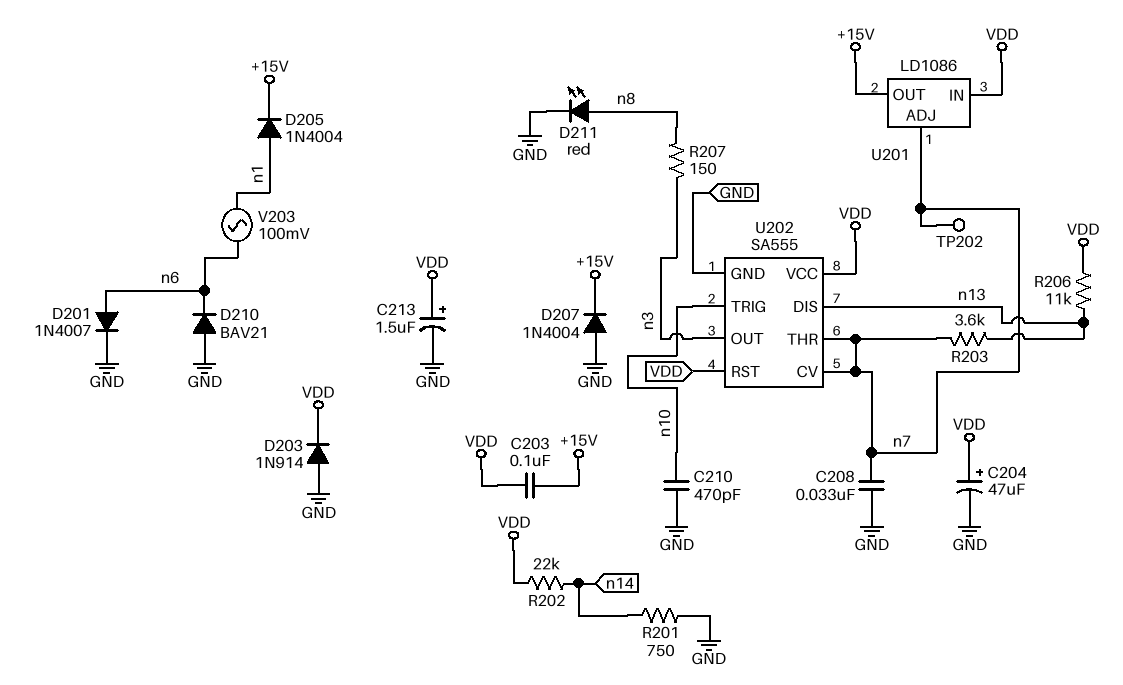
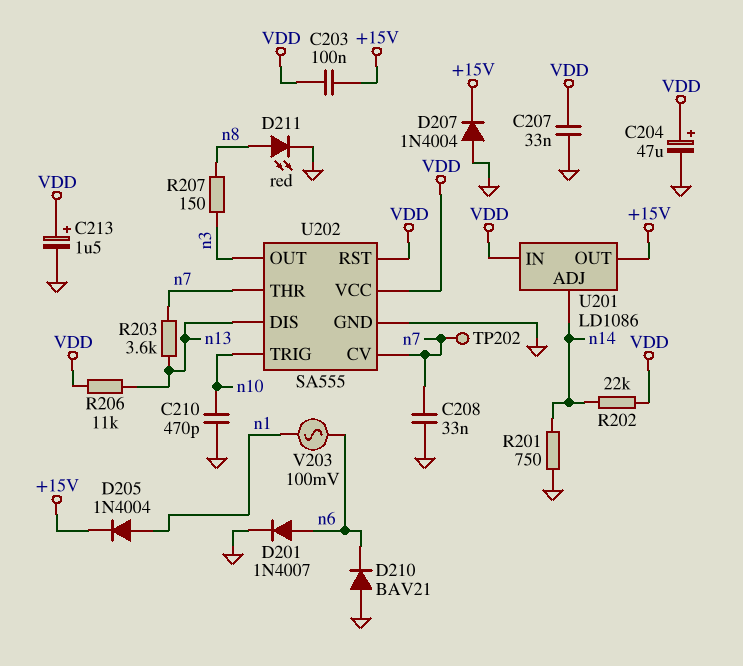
C207: none -> 33nF (GND, VDD)
D203: diode 1N914 (A GND, K VDD) -> none
U201 pin ADJ: n7 -> n14

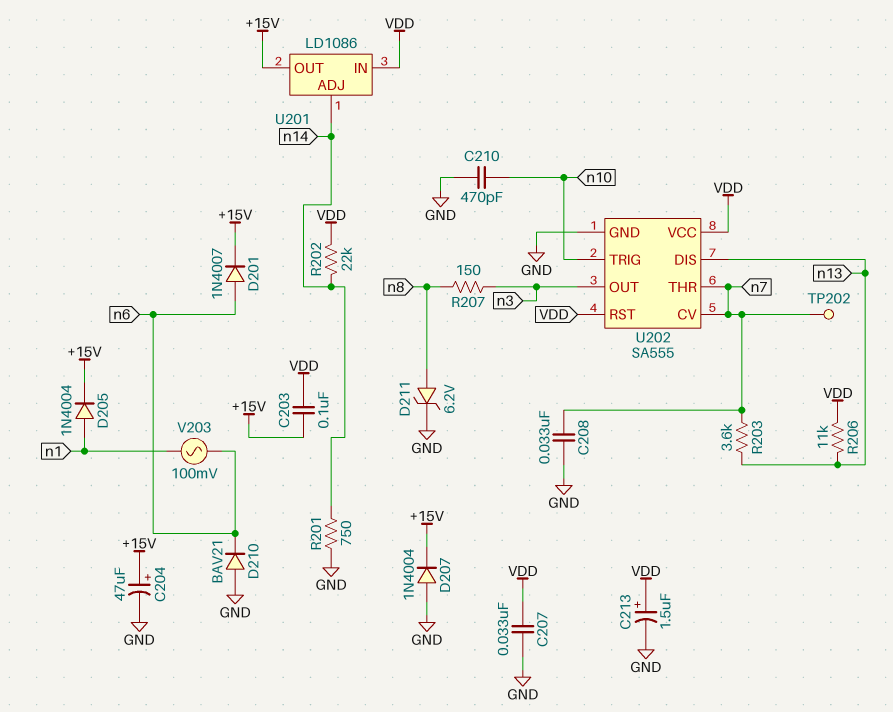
C204: 47uF (plus VDD, minus GND) -> 47uF (plus +15V, minus GND)
D201: diode 1N4007 (A n6, K GND) -> diode 1N4007 (A n6, K +15V)
D211: LED red (A n8, K GND) -> zener 6.2V (A n8, K GND)

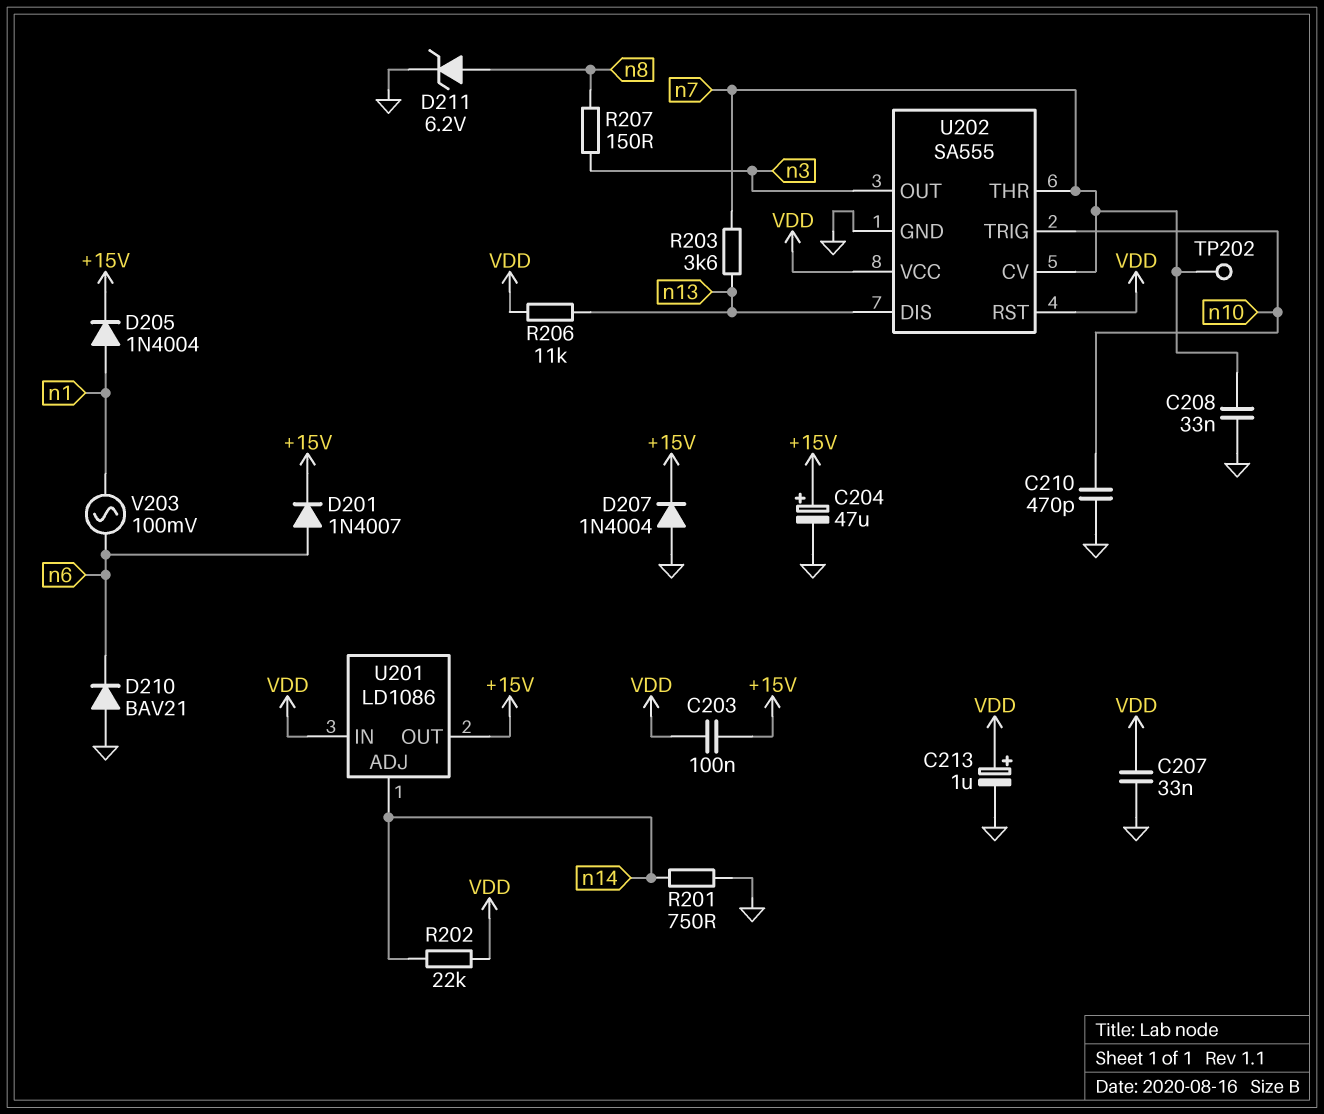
C213: 1.5uF (plus VDD, minus GND) -> 1uF (plus VDD, minus GND)

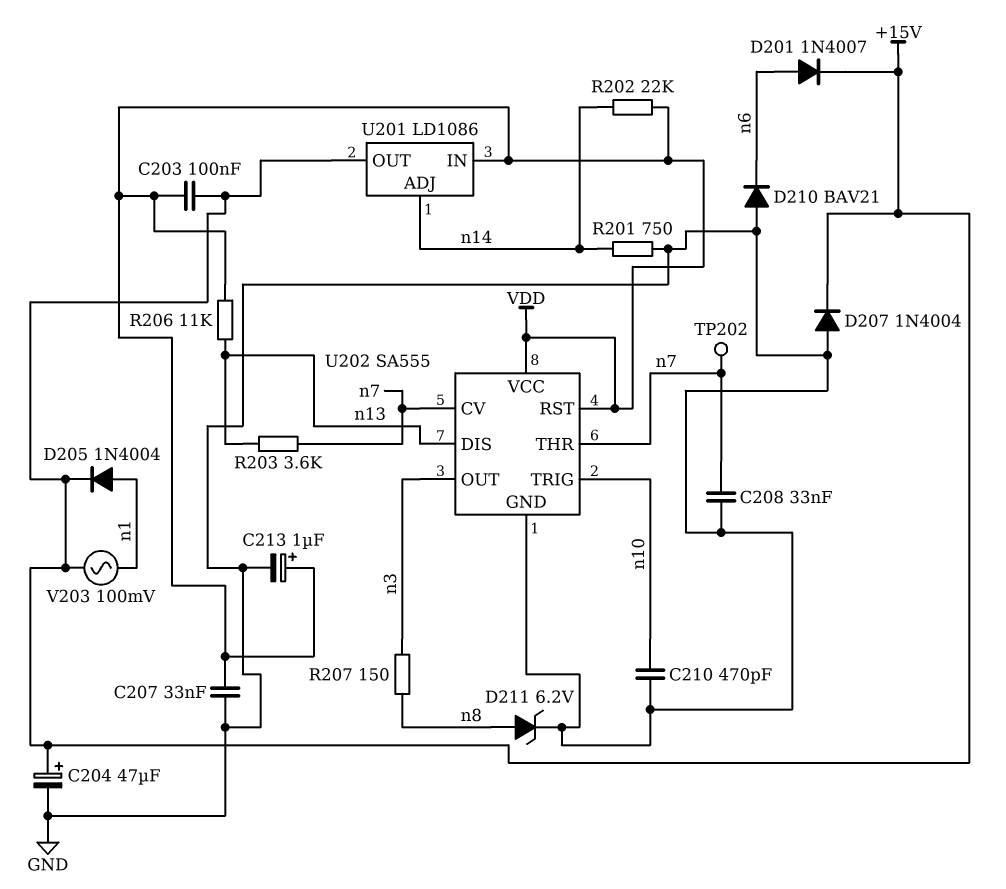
V203: AC 100mV (n1, n6) -> AC 100mV (+15V, n1)

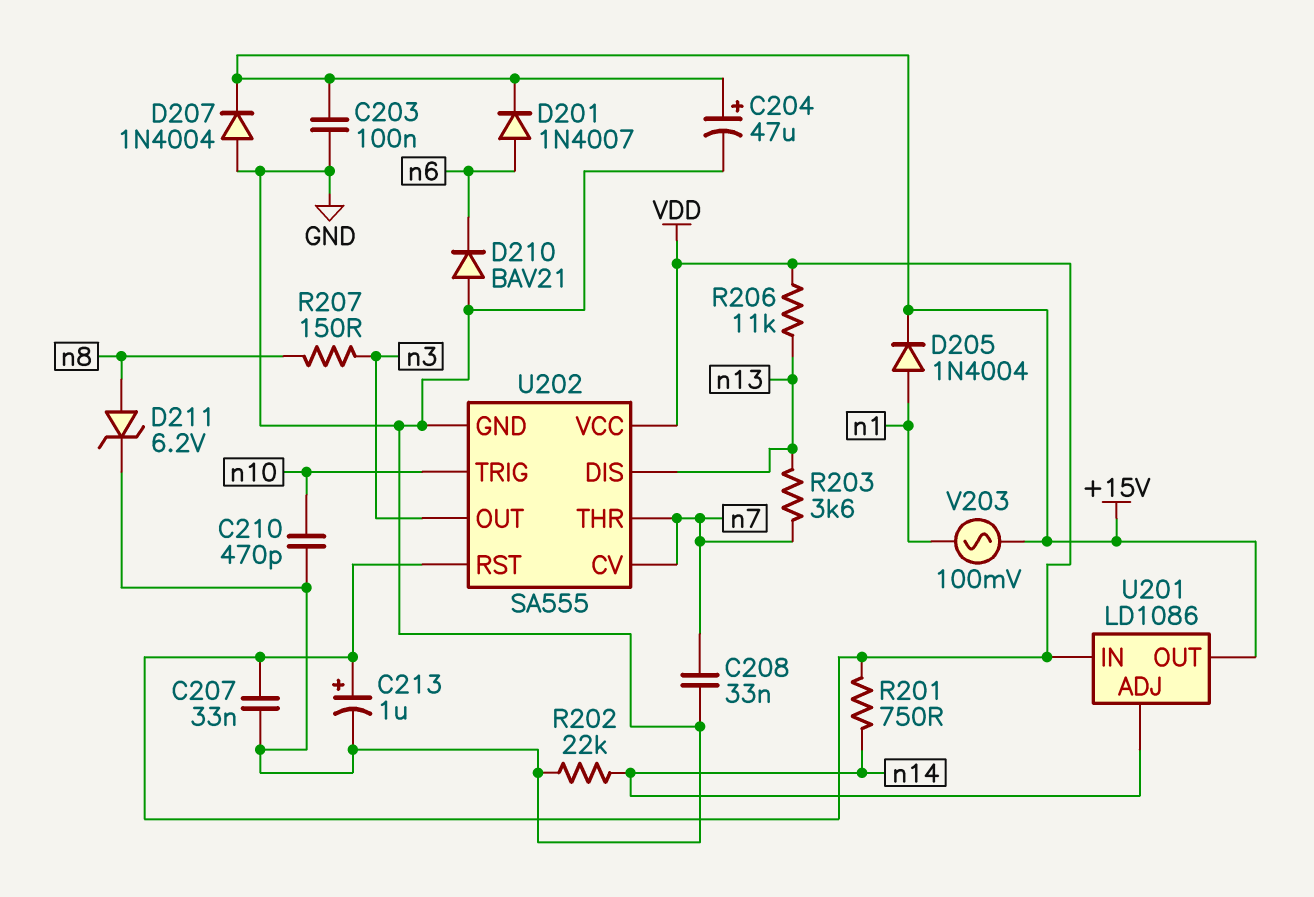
C203: 100nF (+15V, VDD) -> 100nF (+15V, GND)
R201: 750 (GND, n14) -> 750 (VDD, n14)
R202: 22k (VDD, n14) -> 22k (GND, n14)
TP202: test point (n7) -> none

